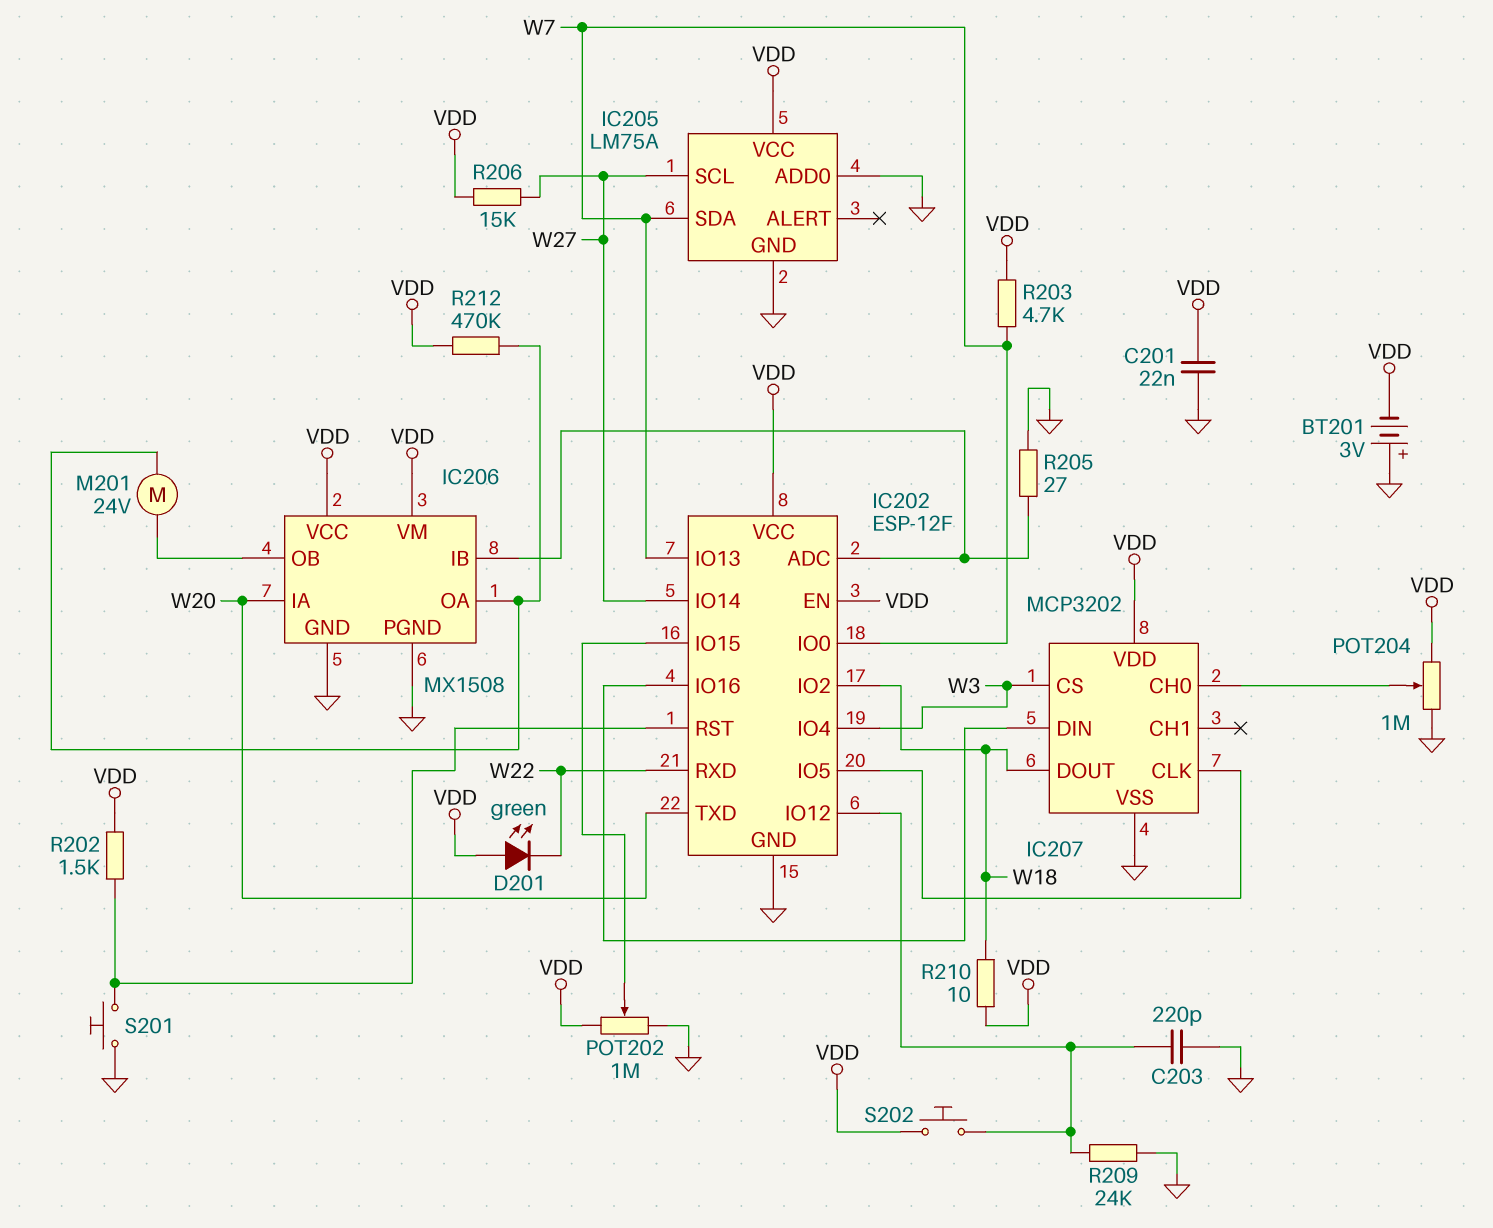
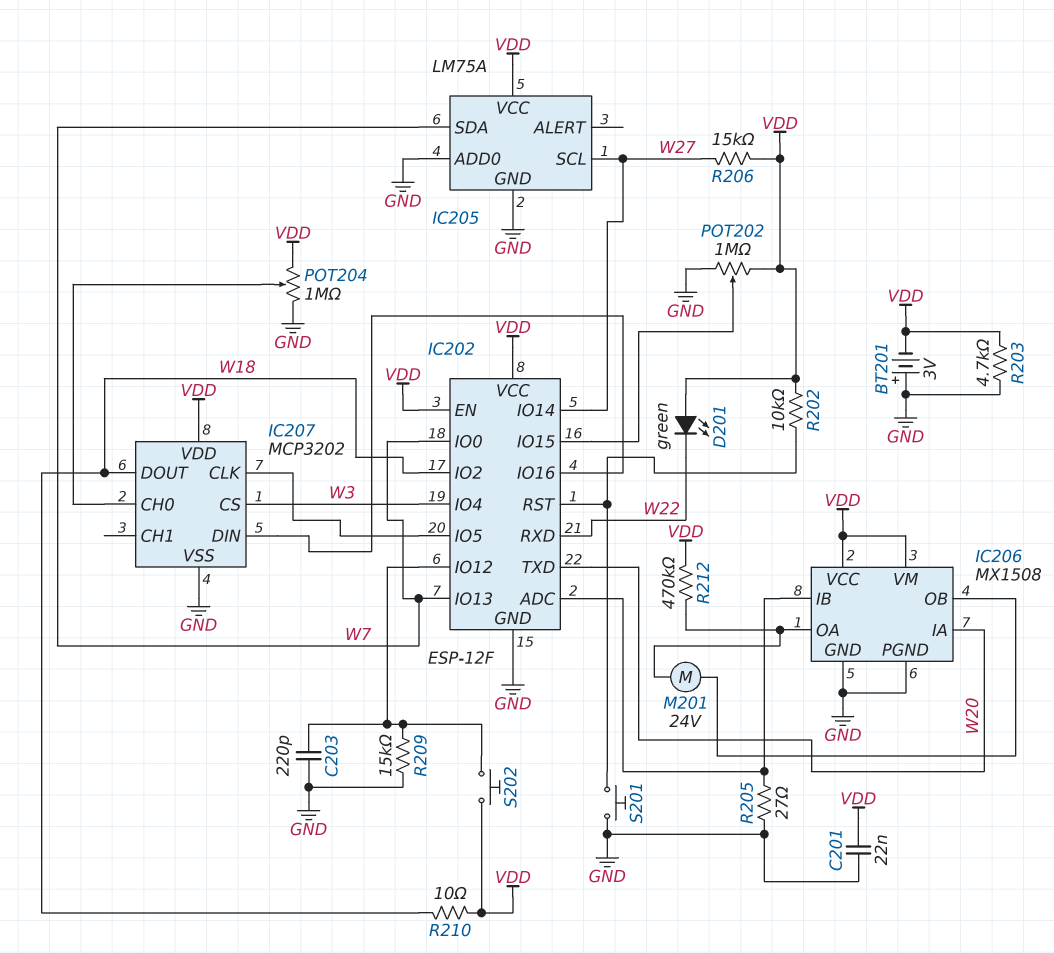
R202: 1.5k (IC202/RST, VDD) -> 10k (IC202/RST, VDD)
R203: 4.7k (VDD, W7) -> 4.7k (GND, VDD)
R209: 24k (GND, IC202/IO12) -> 15k (GND, IC202/IO12)

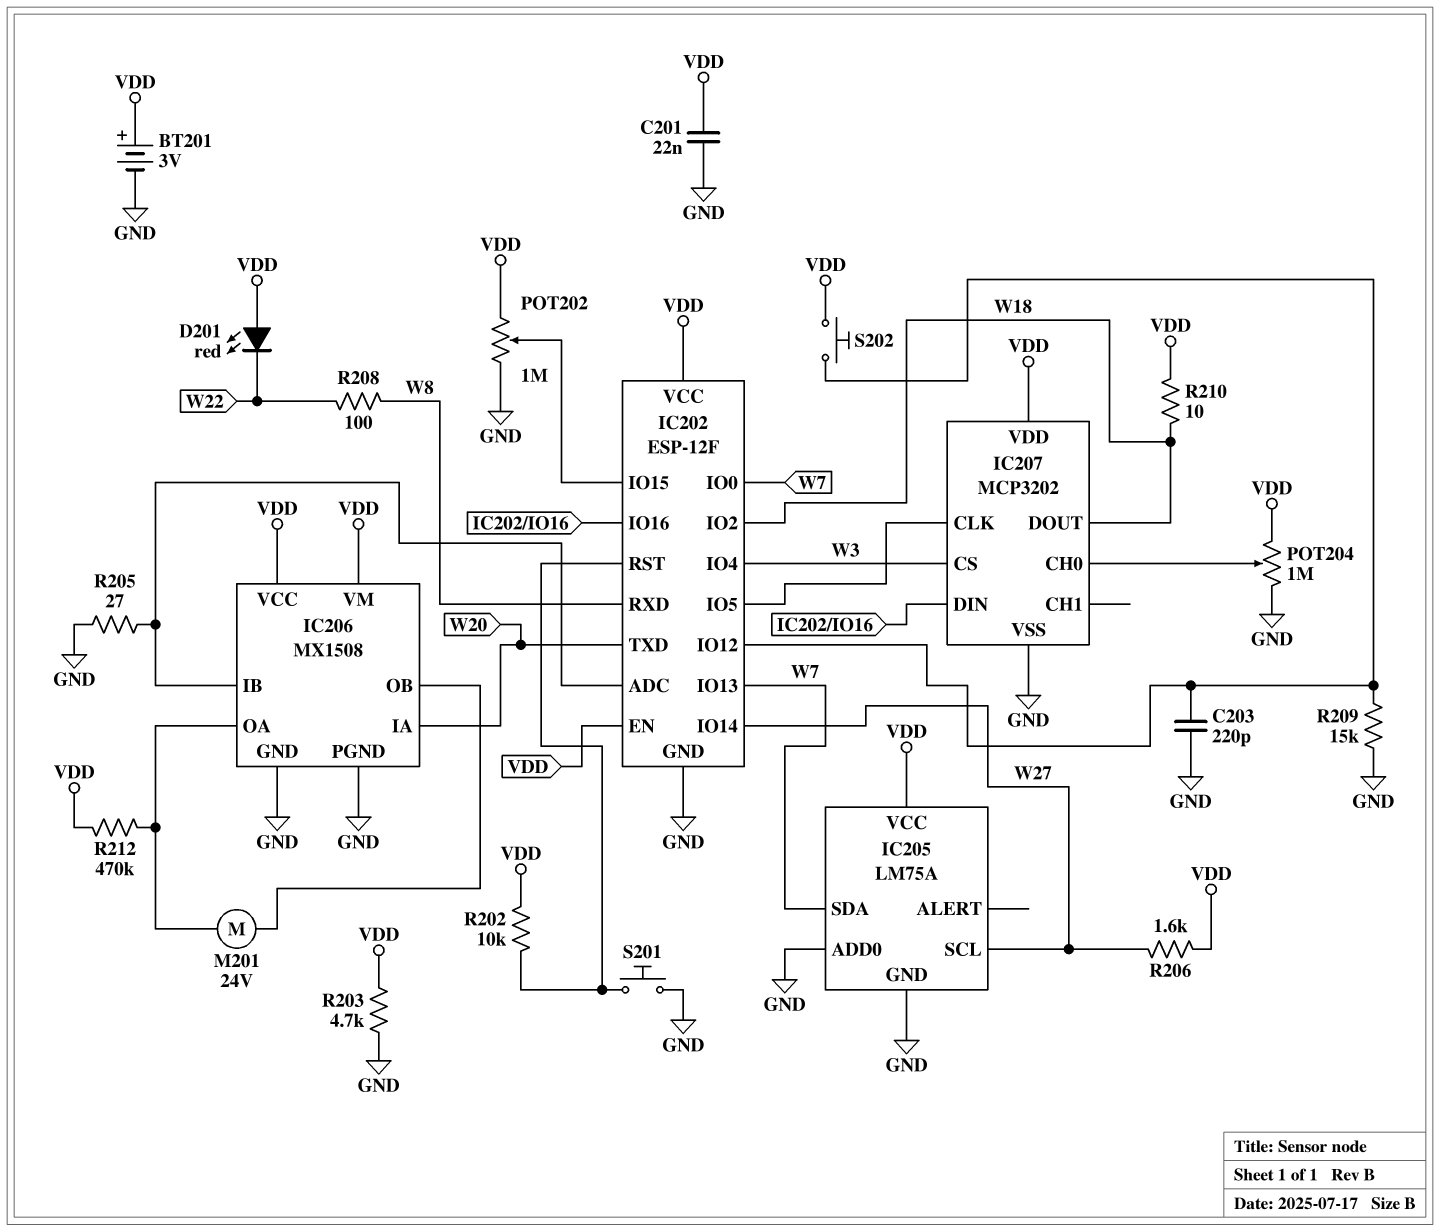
BT201: 3V (plus GND, minus VDD) -> 3V (plus VDD, minus GND)
D201: LED green (A VDD, K W22) -> LED red (A VDD, K W22)
IC202 pin RXD: W22 -> W8
R206: 15k (VDD, W27) -> 1.6k (VDD, W27)
R208: none -> 100 (W8, W22)

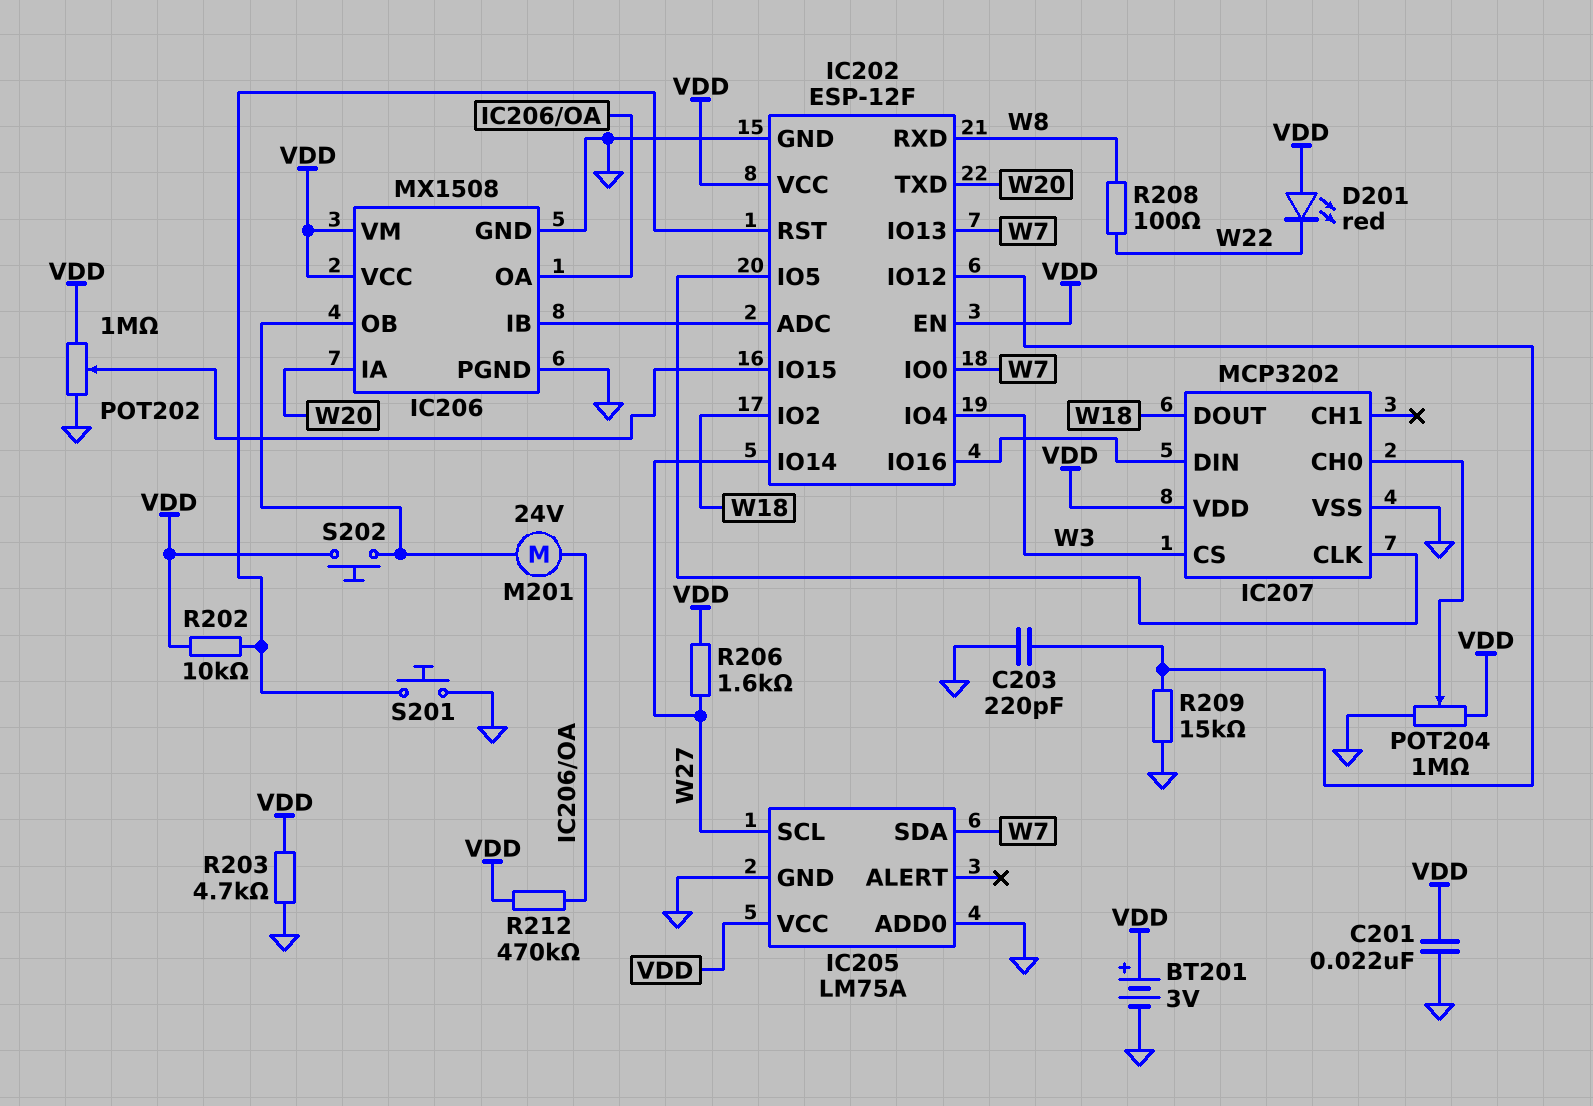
R205: 27 (GND, IC202/ADC) -> none
R210: 10 (VDD, W18) -> none
S202: button (IC202/IO12, VDD) -> button (IC206/OB, VDD)

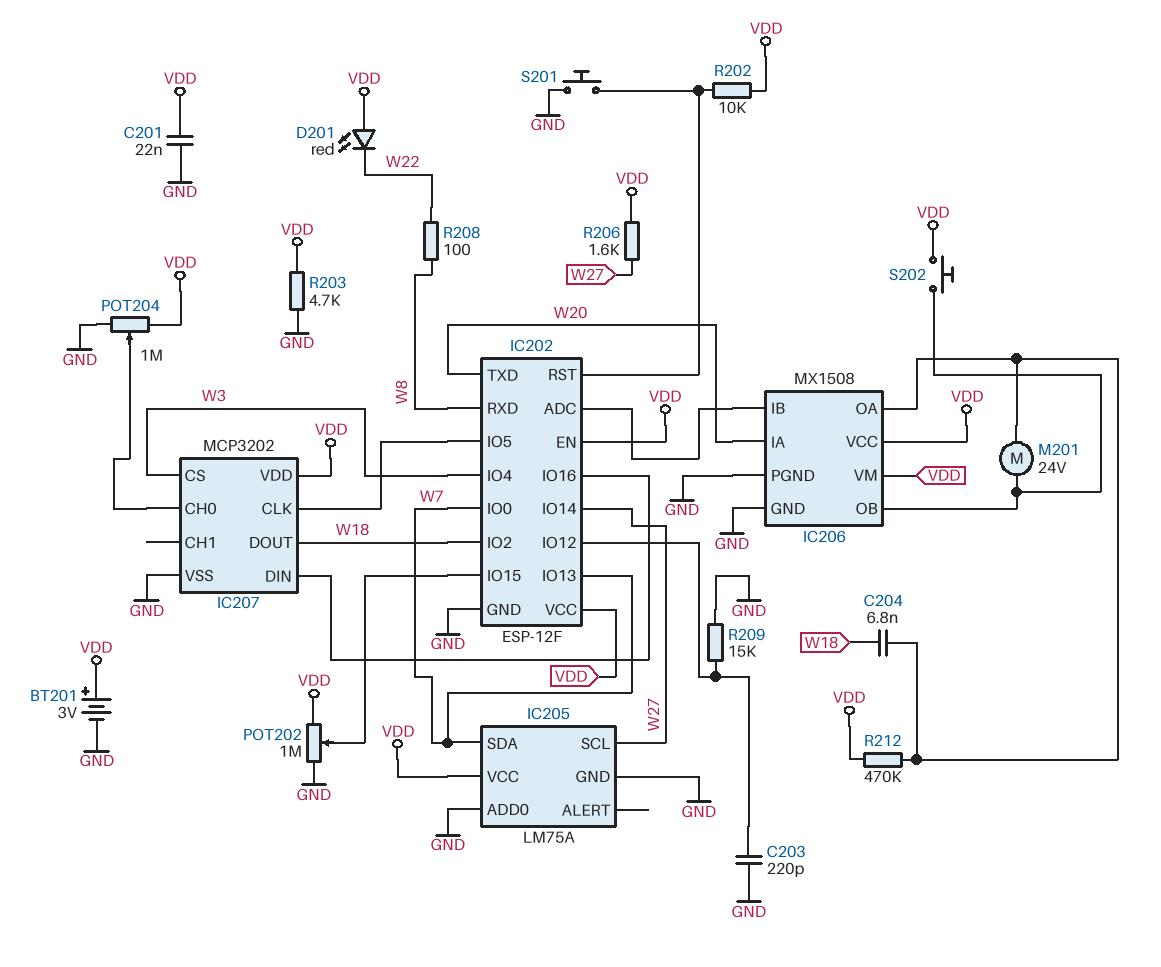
C204: none -> 6.8nF (IC206/OA, W18)

